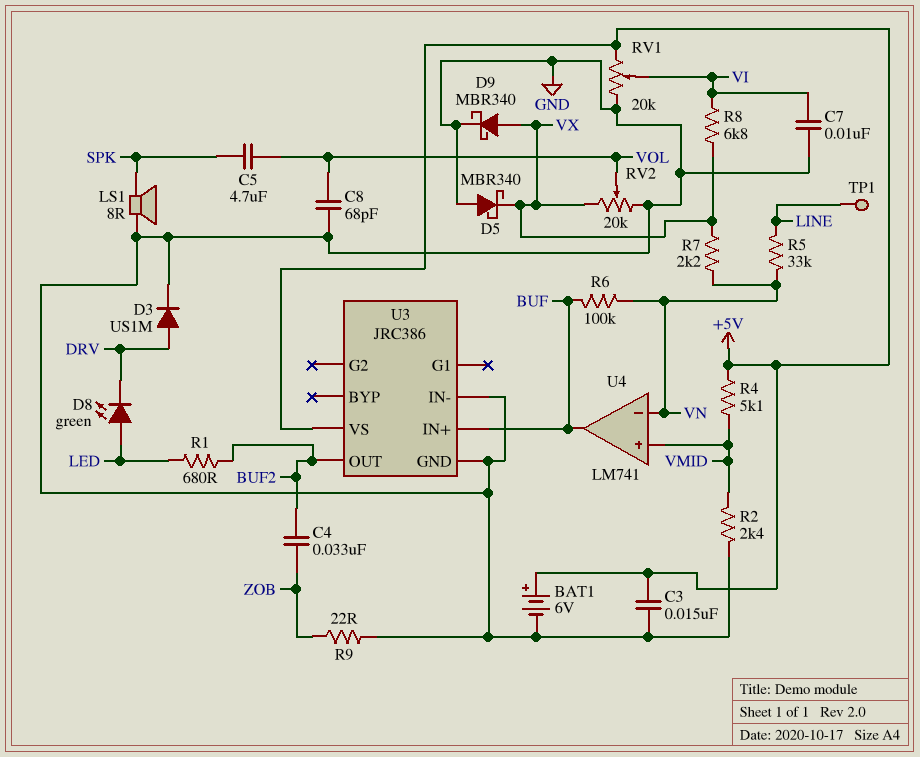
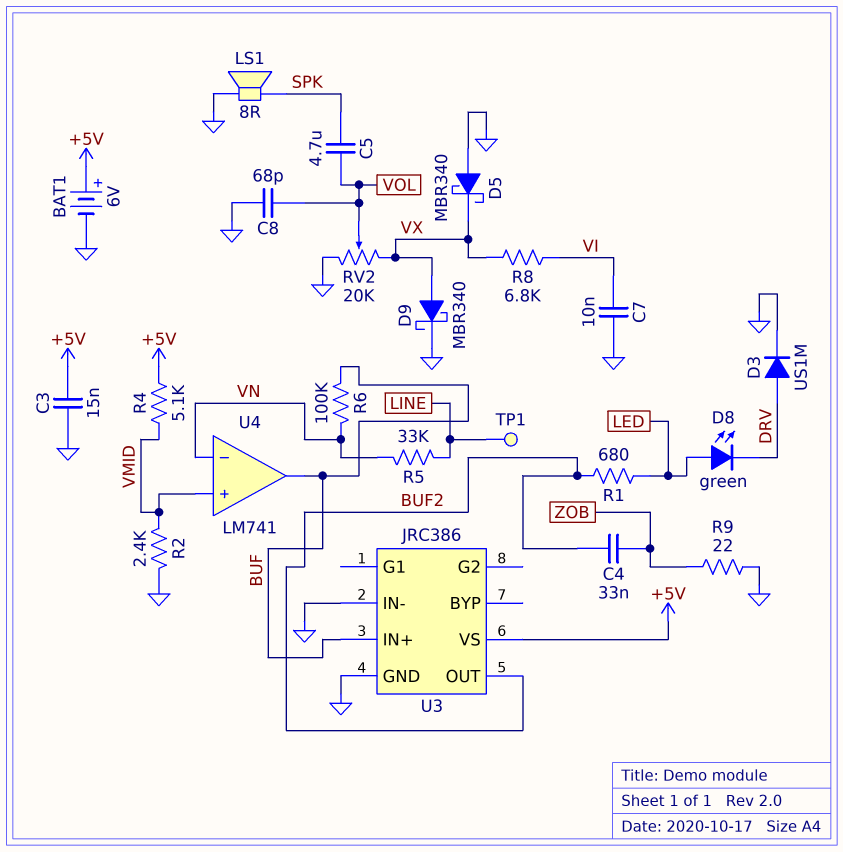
R7: 2.2k (VN, VX) -> none
RV1: 20k (+5V, GND, wiper VI) -> none

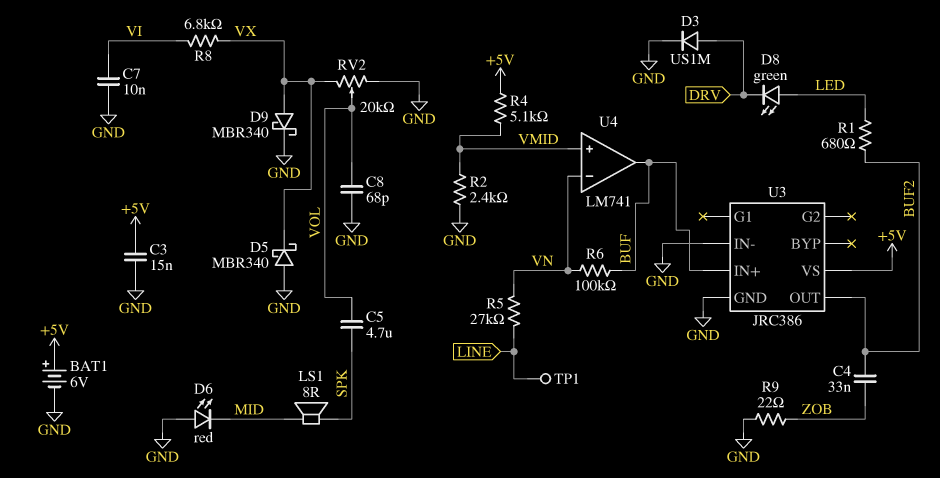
D6: none -> LED red (A GND, K MID)
LS1: speaker 8R (GND, SPK) -> speaker 8R (MID, SPK)
R5: 33k (LINE, VN) -> 27k (LINE, VN)

